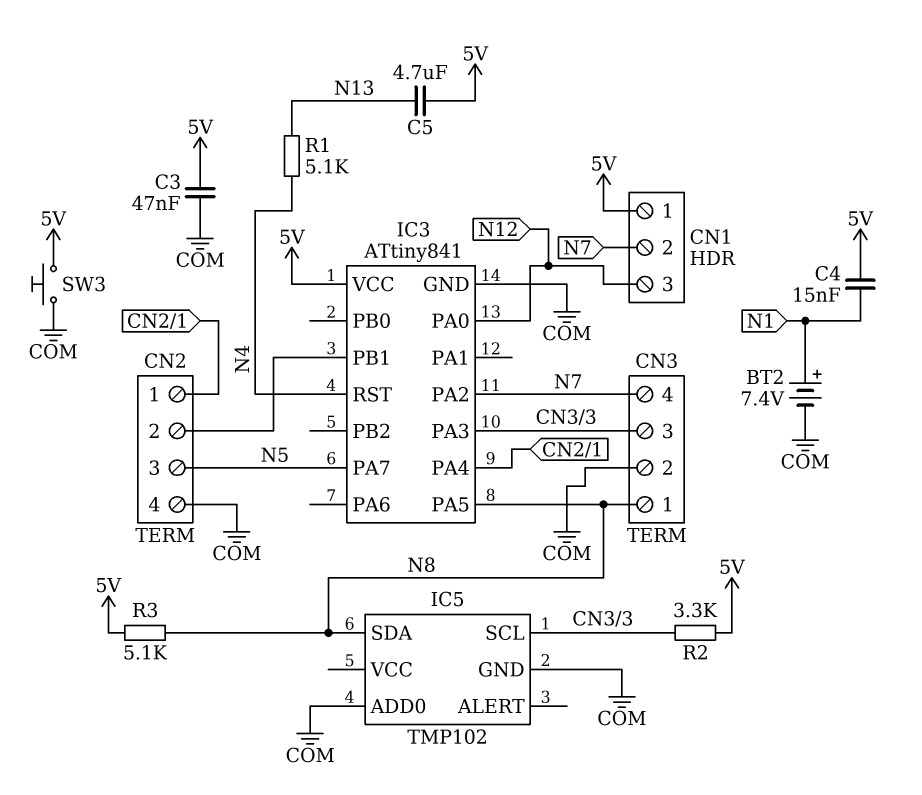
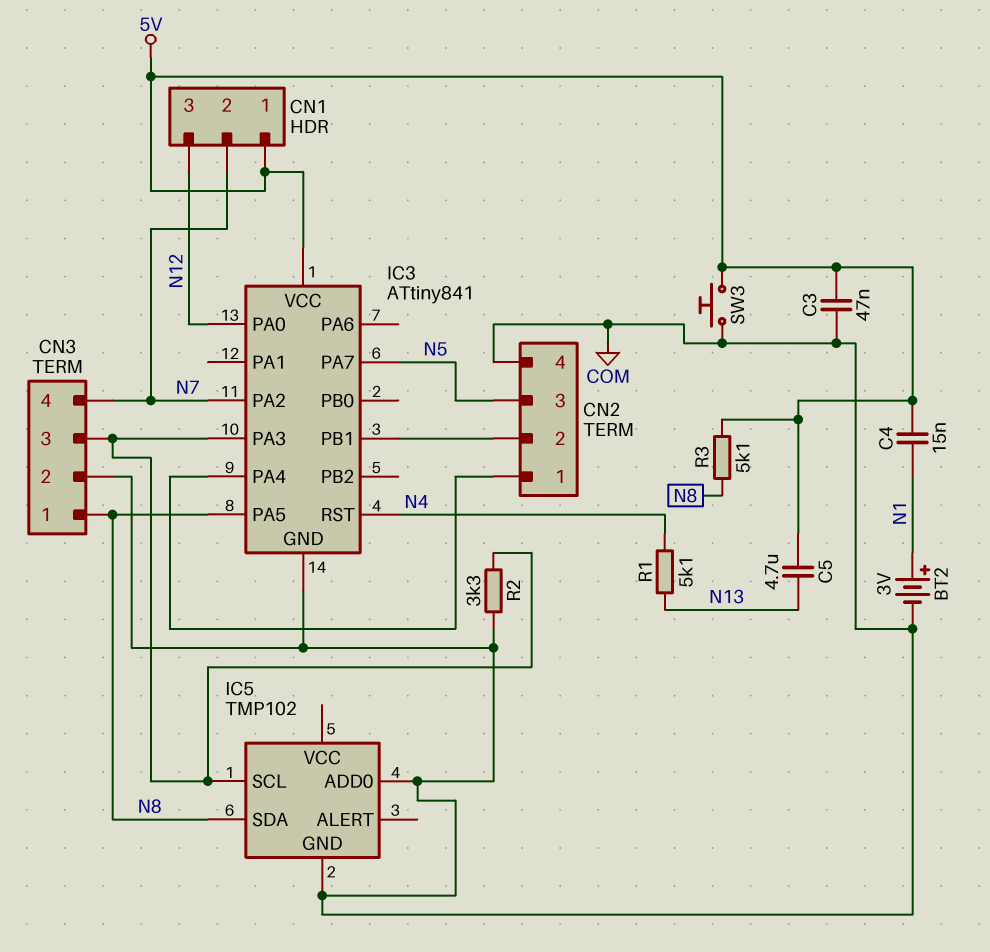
BT2: 7.4V (plus N1, minus COM) -> 3V (plus N1, minus COM)
R2: 3.3k (5V, CN3/3) -> 3.3k (CN3/3, COM)

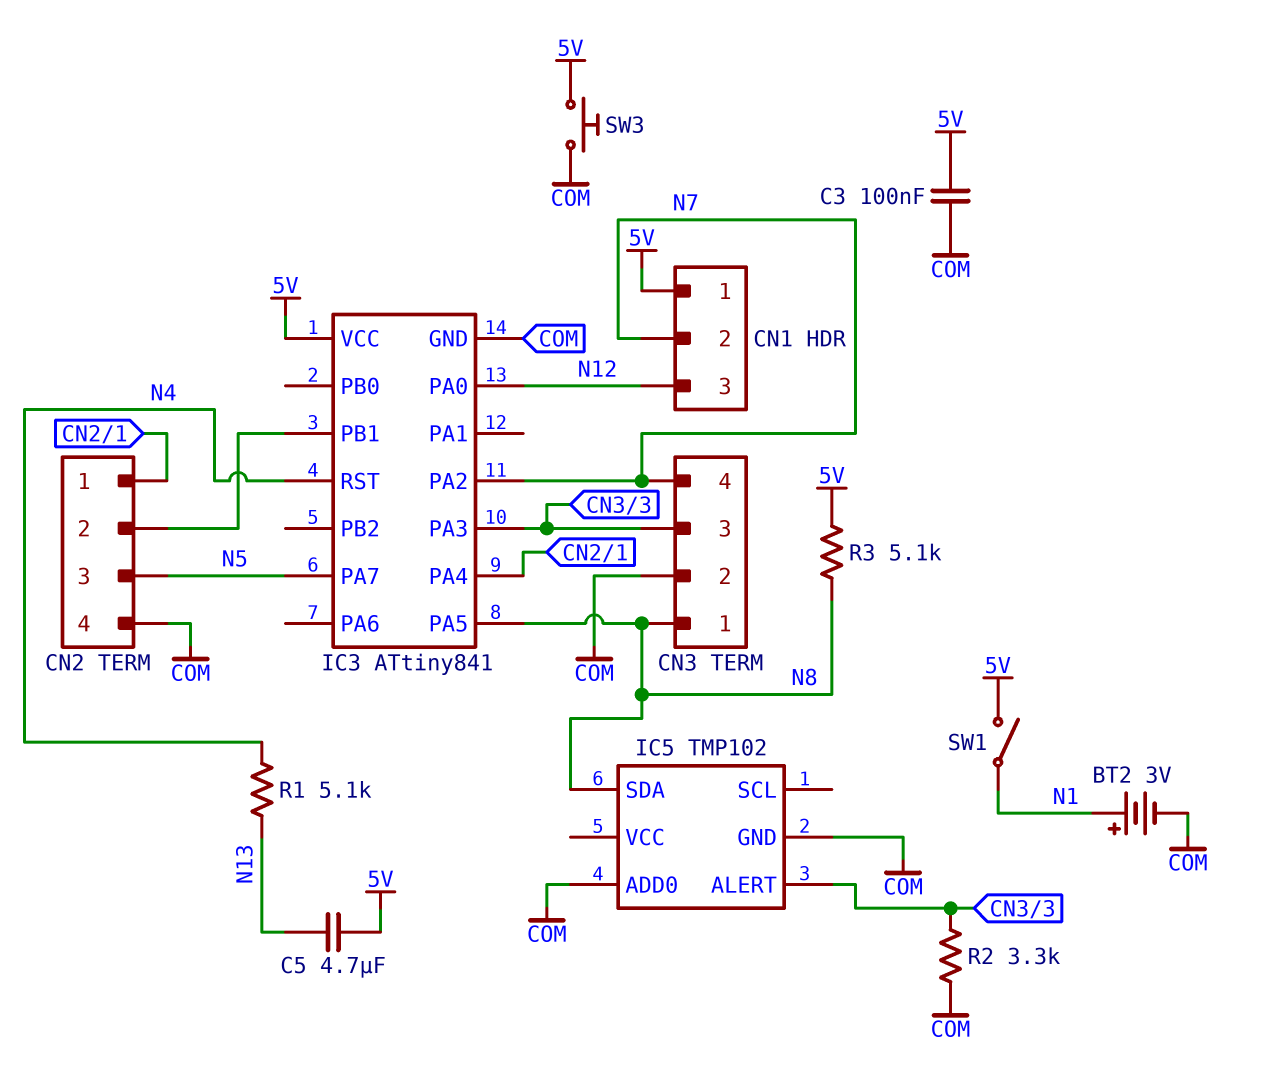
C3: 47nF (5V, COM) -> 100nF (5V, COM)
C4: 15nF (5V, N1) -> none
IC5 pin ALERT: none -> CN3/3
IC5 pin SCL: CN3/3 -> none
SW1: none -> switch (5V, N1)

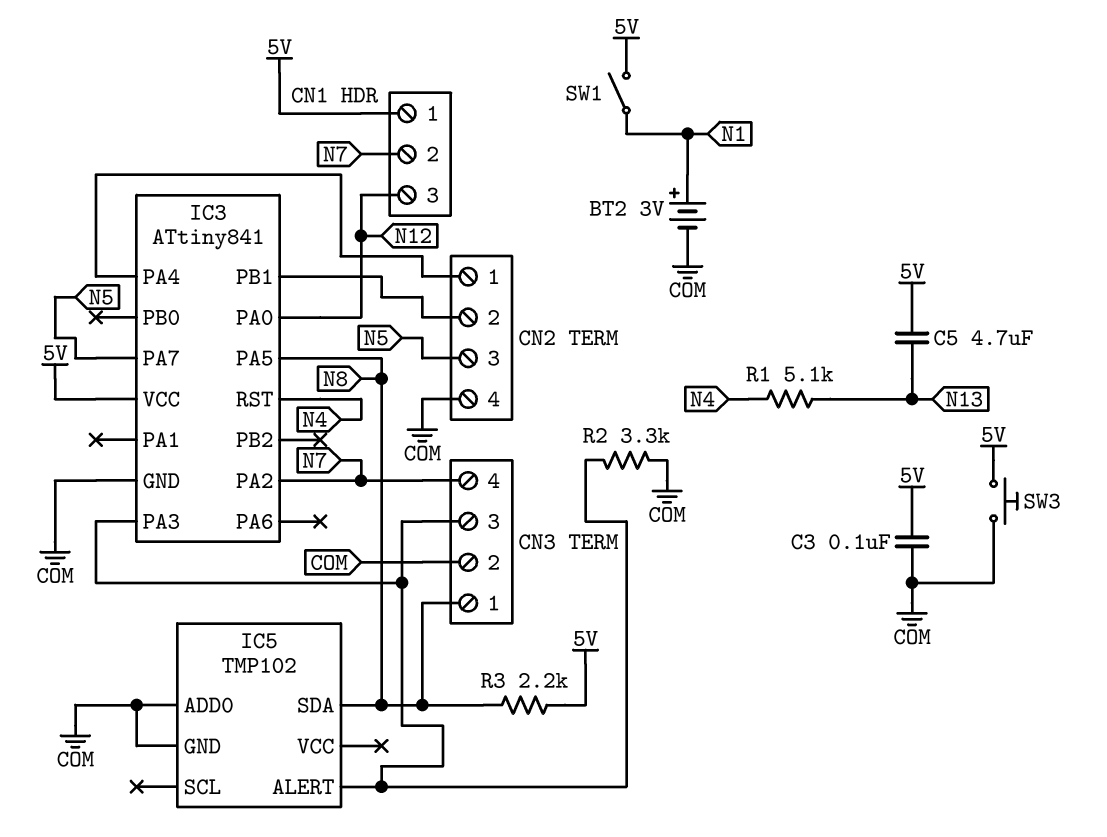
R3: 5.1k (5V, N8) -> 2.2k (5V, N8)

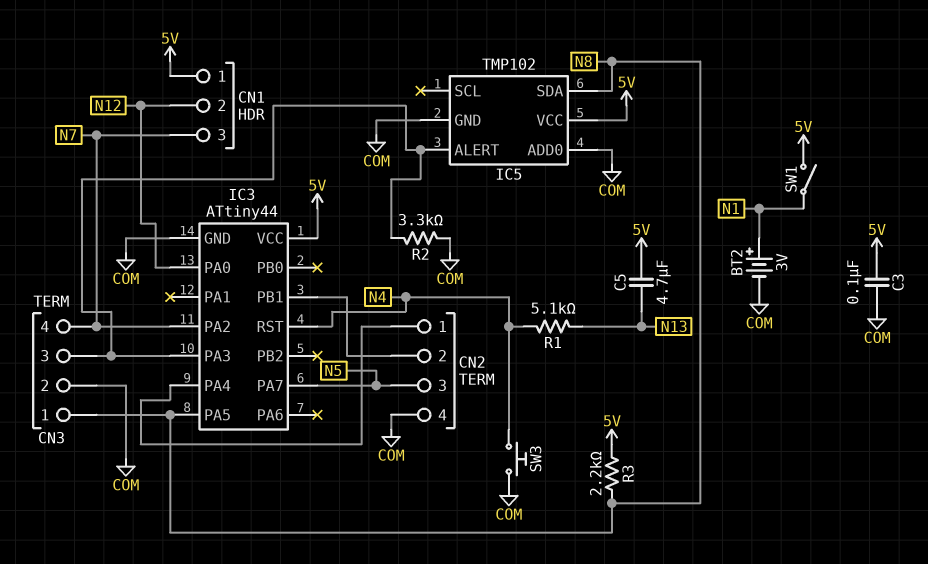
CN1 pin 2: N7 -> N12
CN1 pin 3: N12 -> N7
IC3: ATtiny841 -> ATtiny44
IC5 pin VCC: none -> 5V
SW3: button (5V, COM) -> button (COM, N4)

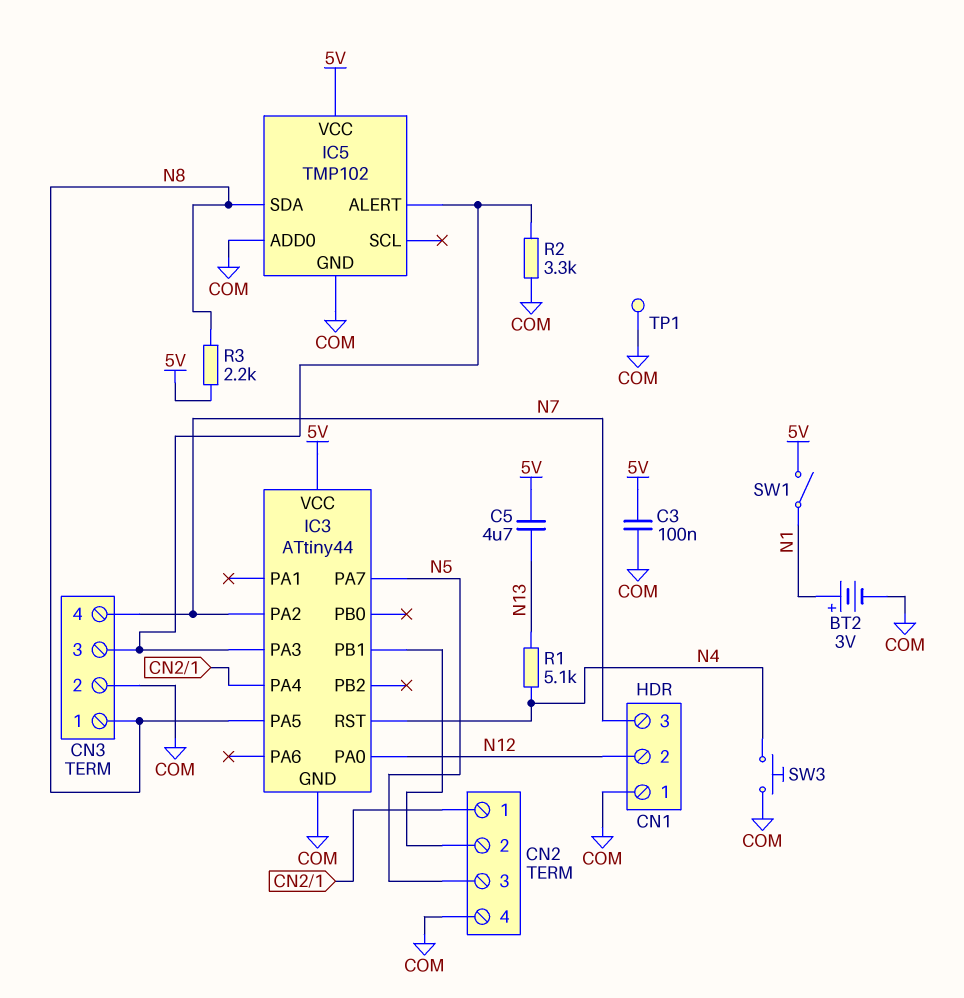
CN1 pin 1: 5V -> COM
TP1: none -> test point (COM)

